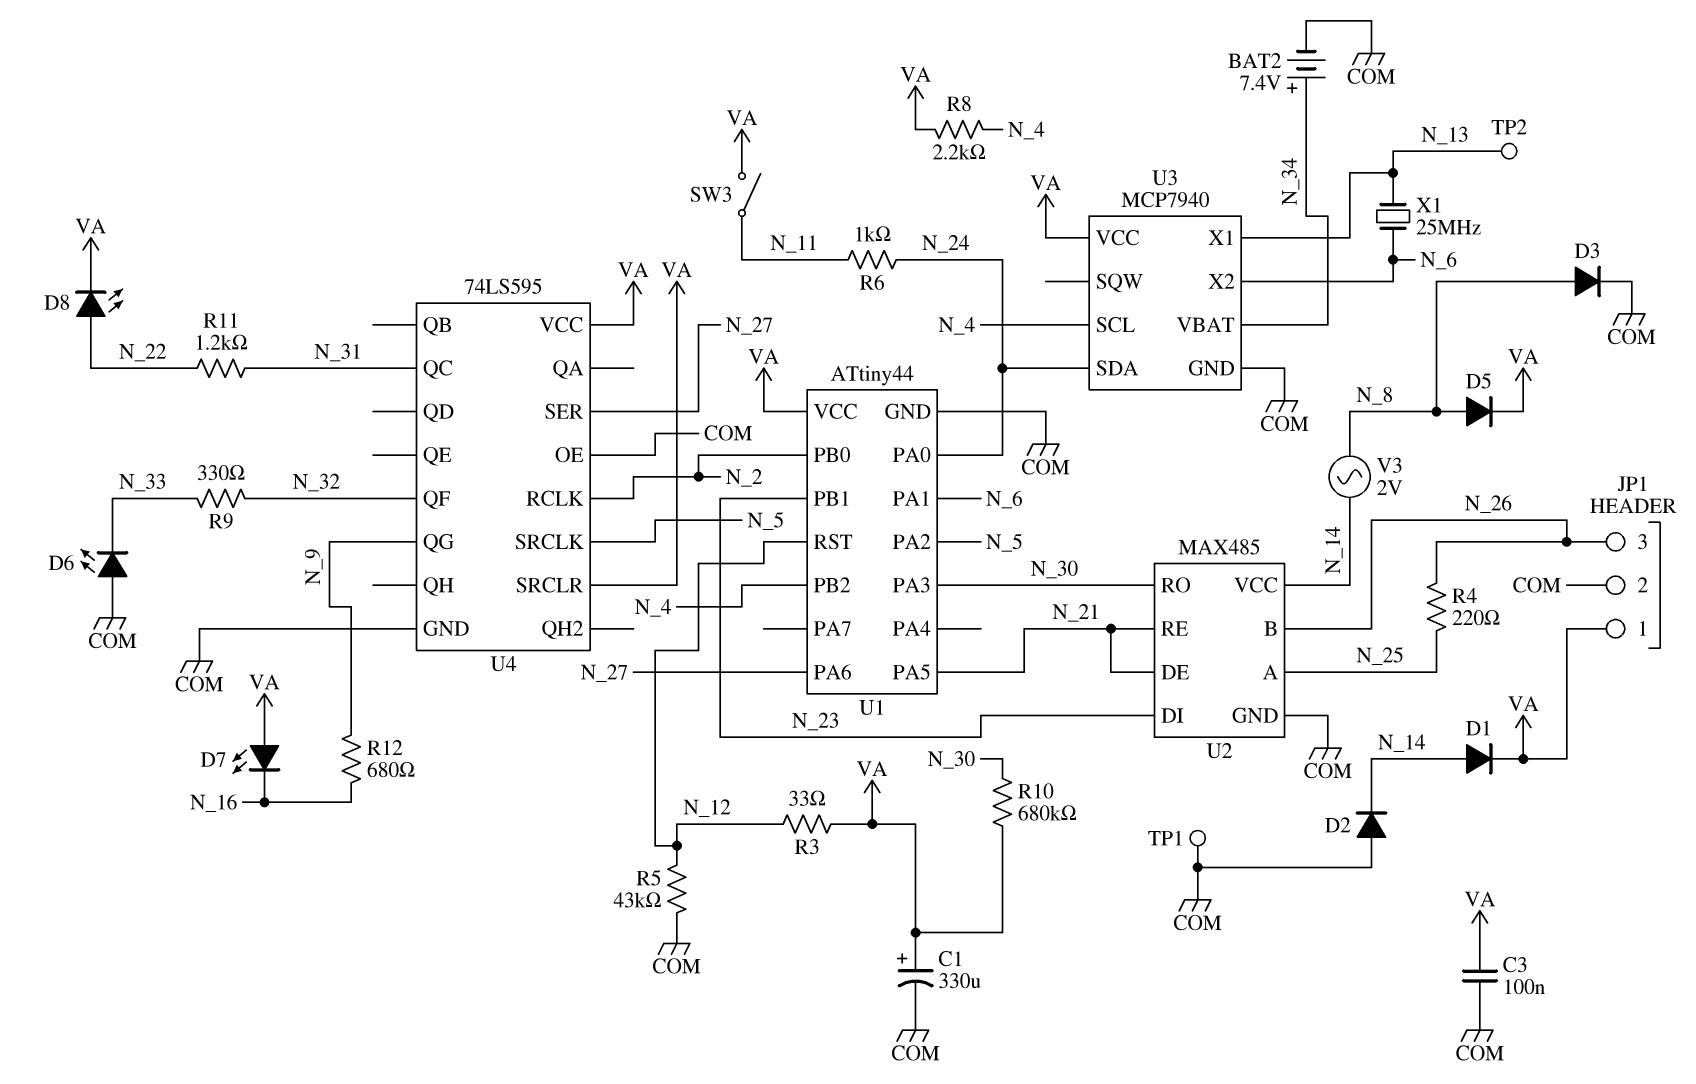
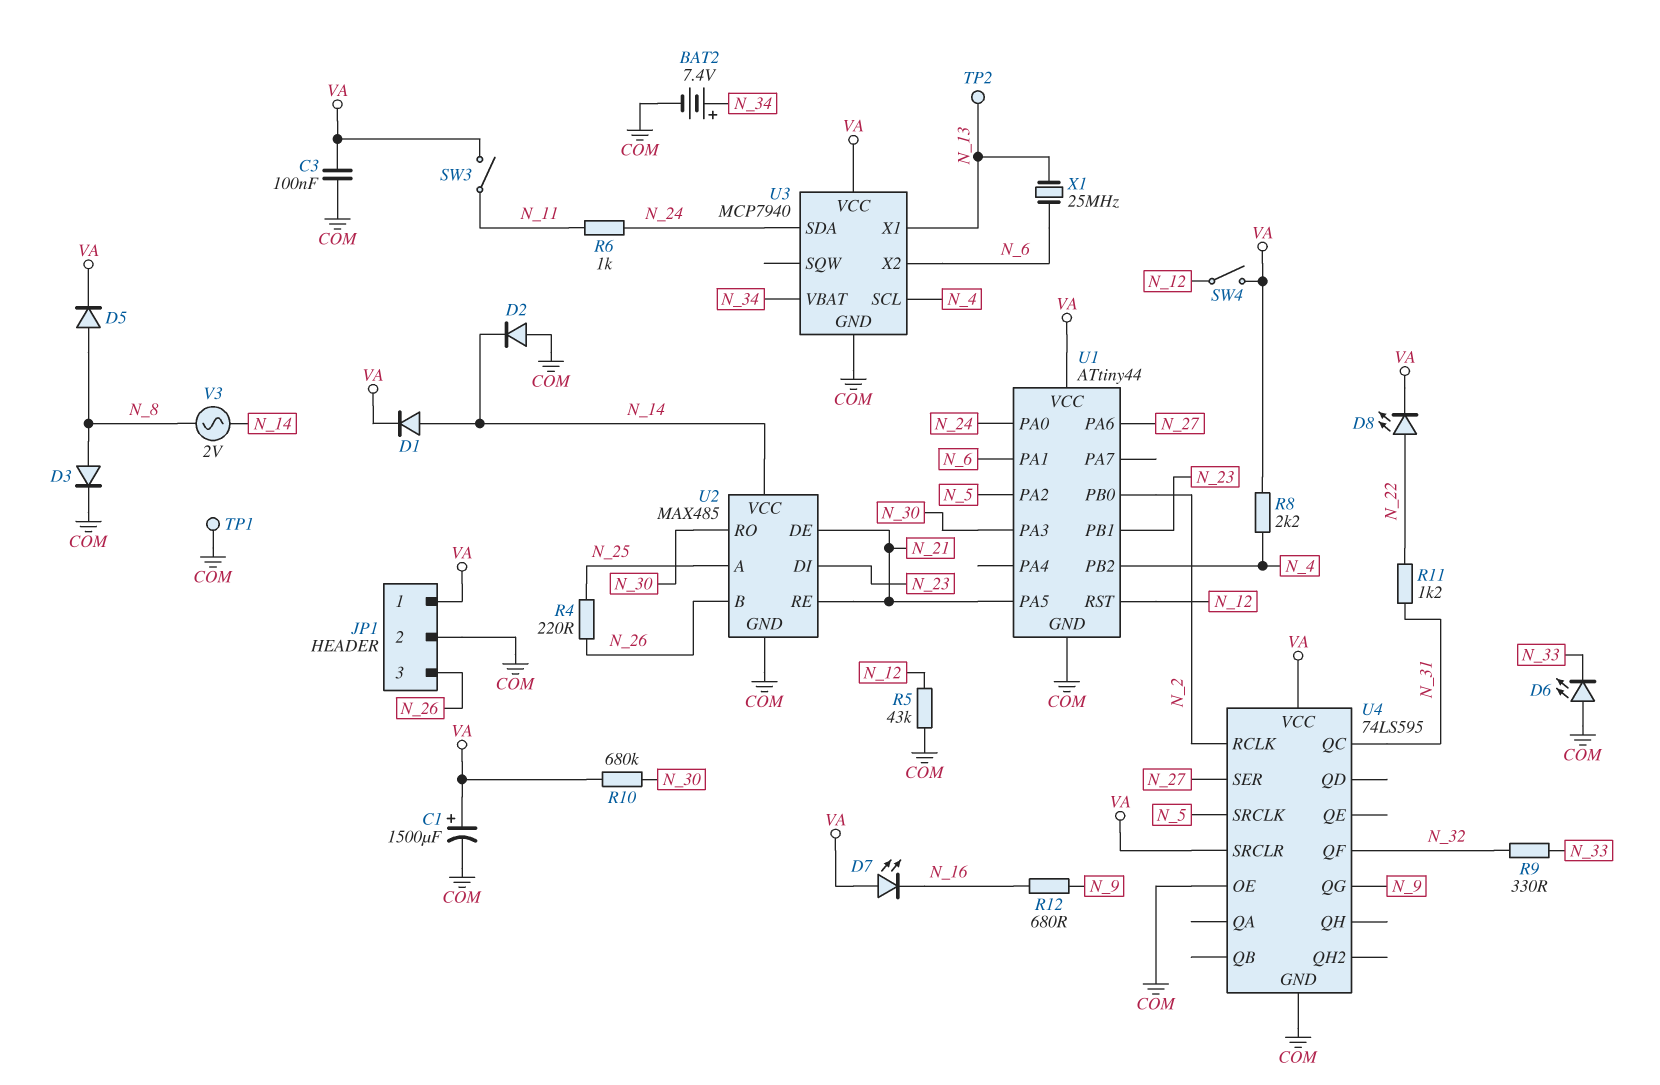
C1: 330uF (plus VA, minus COM) -> 1500uF (plus VA, minus COM)
R3: 33 (N_12, VA) -> none
SW4: none -> switch (N_12, VA)

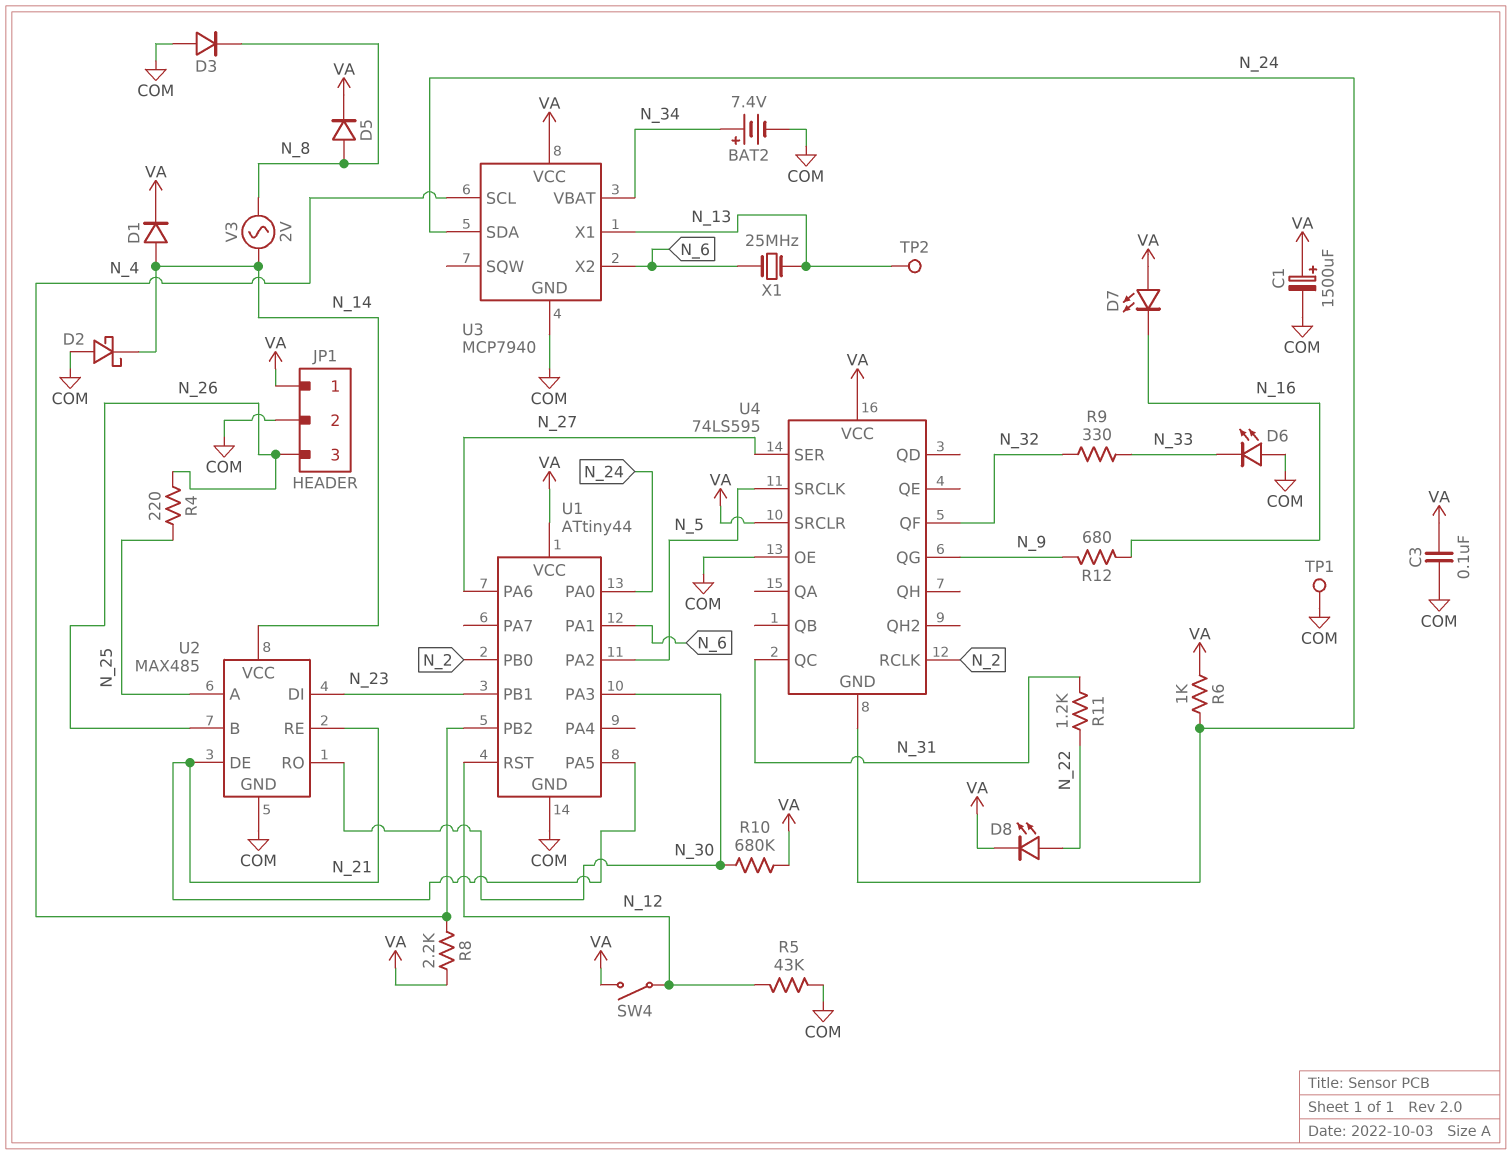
D2: diode (A COM, K N_14) -> schottky (A COM, K N_14)
D3: diode (A N_8, K COM) -> diode (A COM, K N_8)
R6: 1k (N_11, N_24) -> 1k (N_24, VA)
SW3: switch (N_11, VA) -> none
U4 pin GND: COM -> N_24

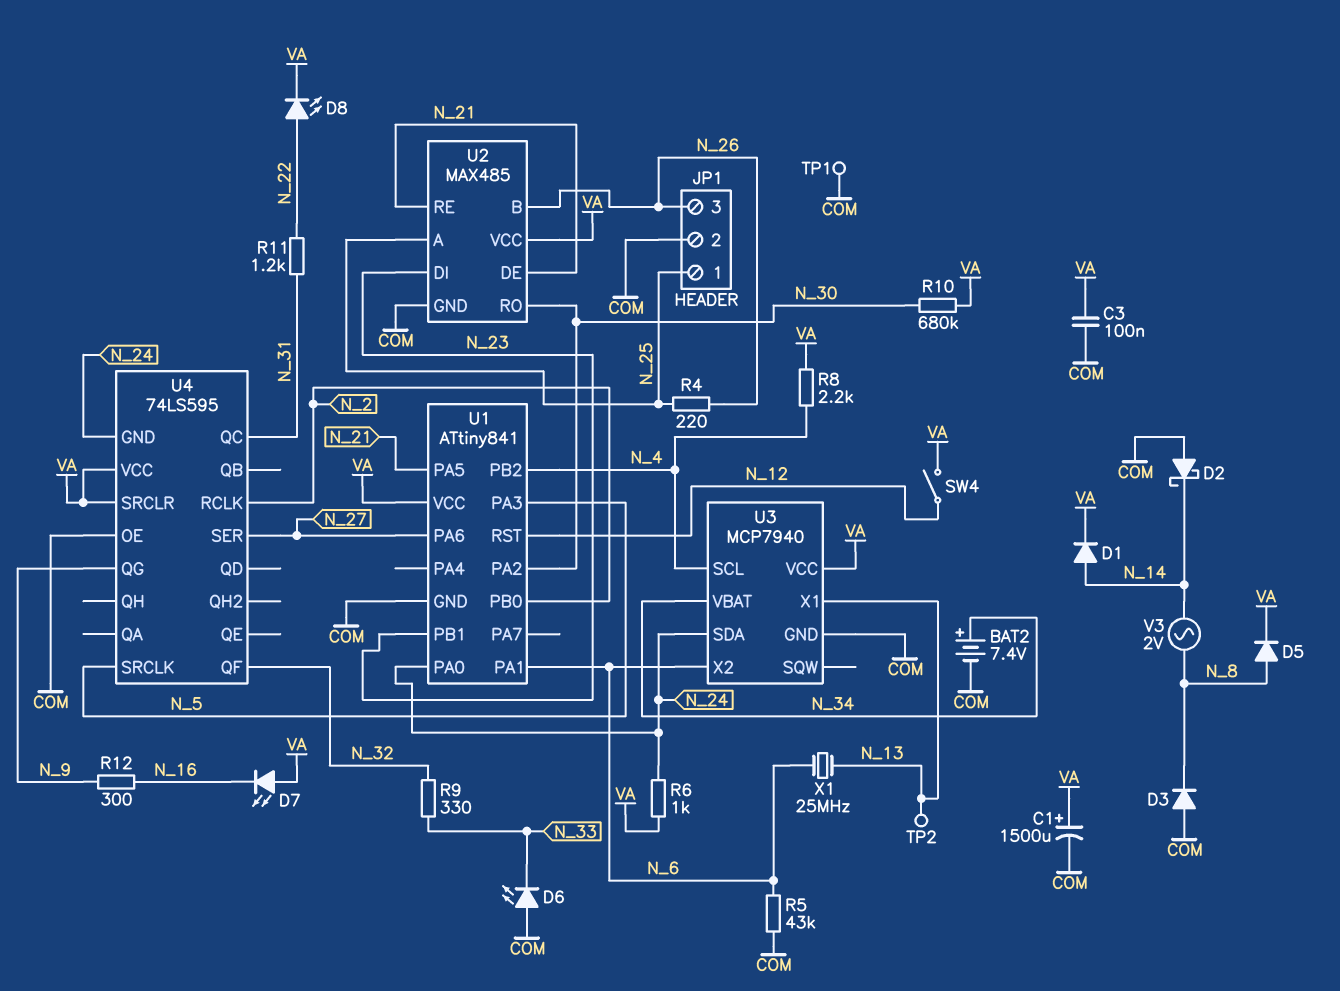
JP1 pin 1: VA -> N_25
R5: 43k (COM, N_12) -> 43k (COM, N_6)
R12: 680 (N_9, N_16) -> 300 (N_9, N_16)
U1: ATtiny44 -> ATtiny841
U1 pin PA2: N_5 -> N_30
U1 pin PA3: N_30 -> N_5
U2 pin VCC: N_14 -> VA

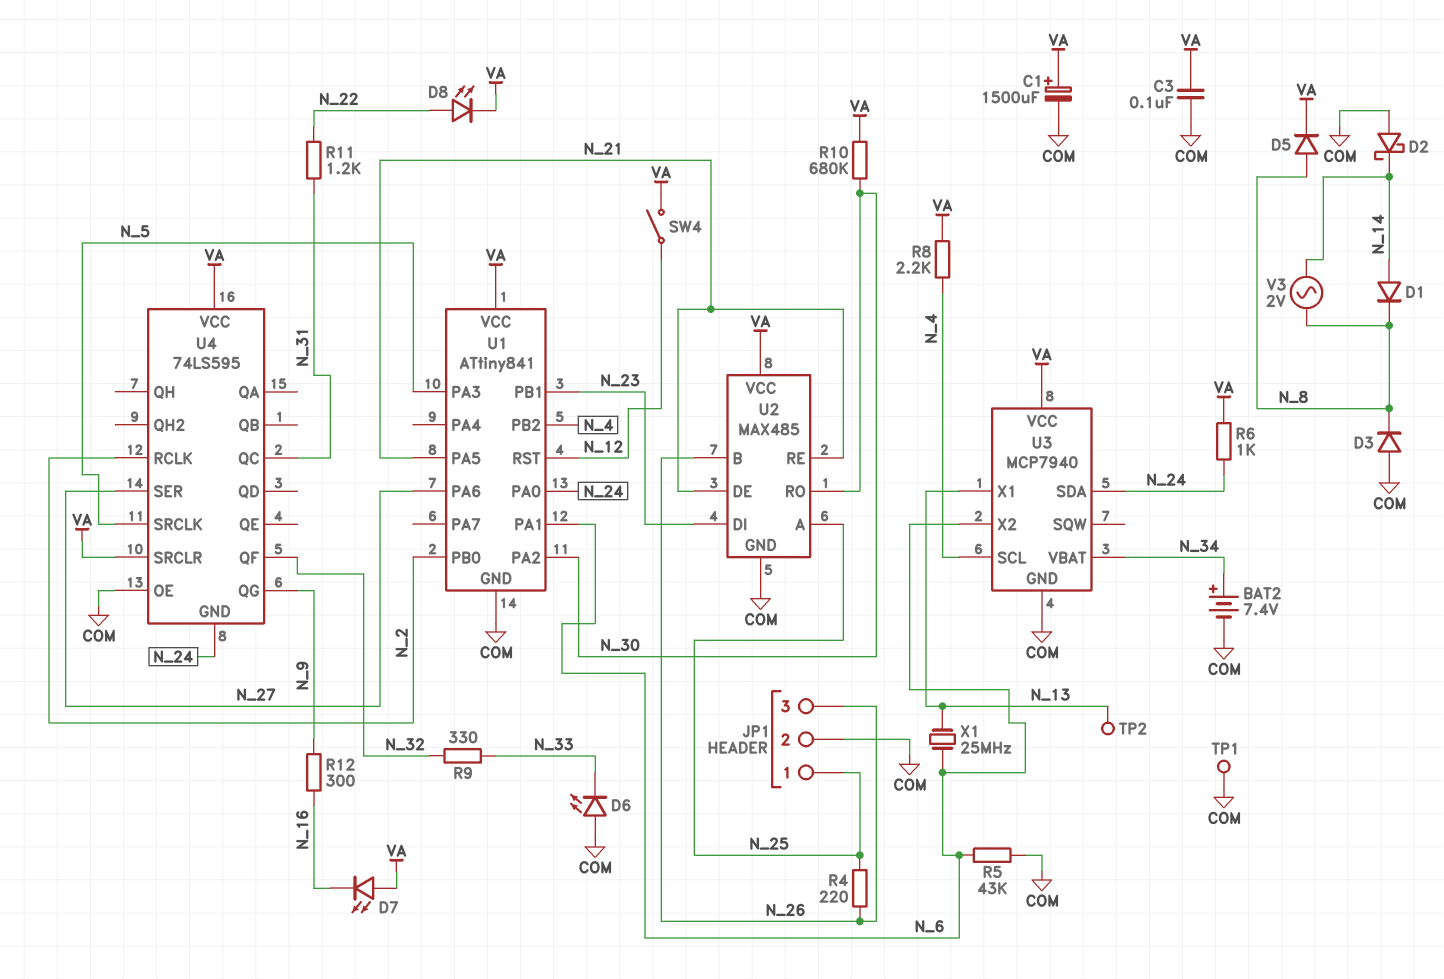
D1: diode (A N_14, K VA) -> diode (A N_14, K N_8)

